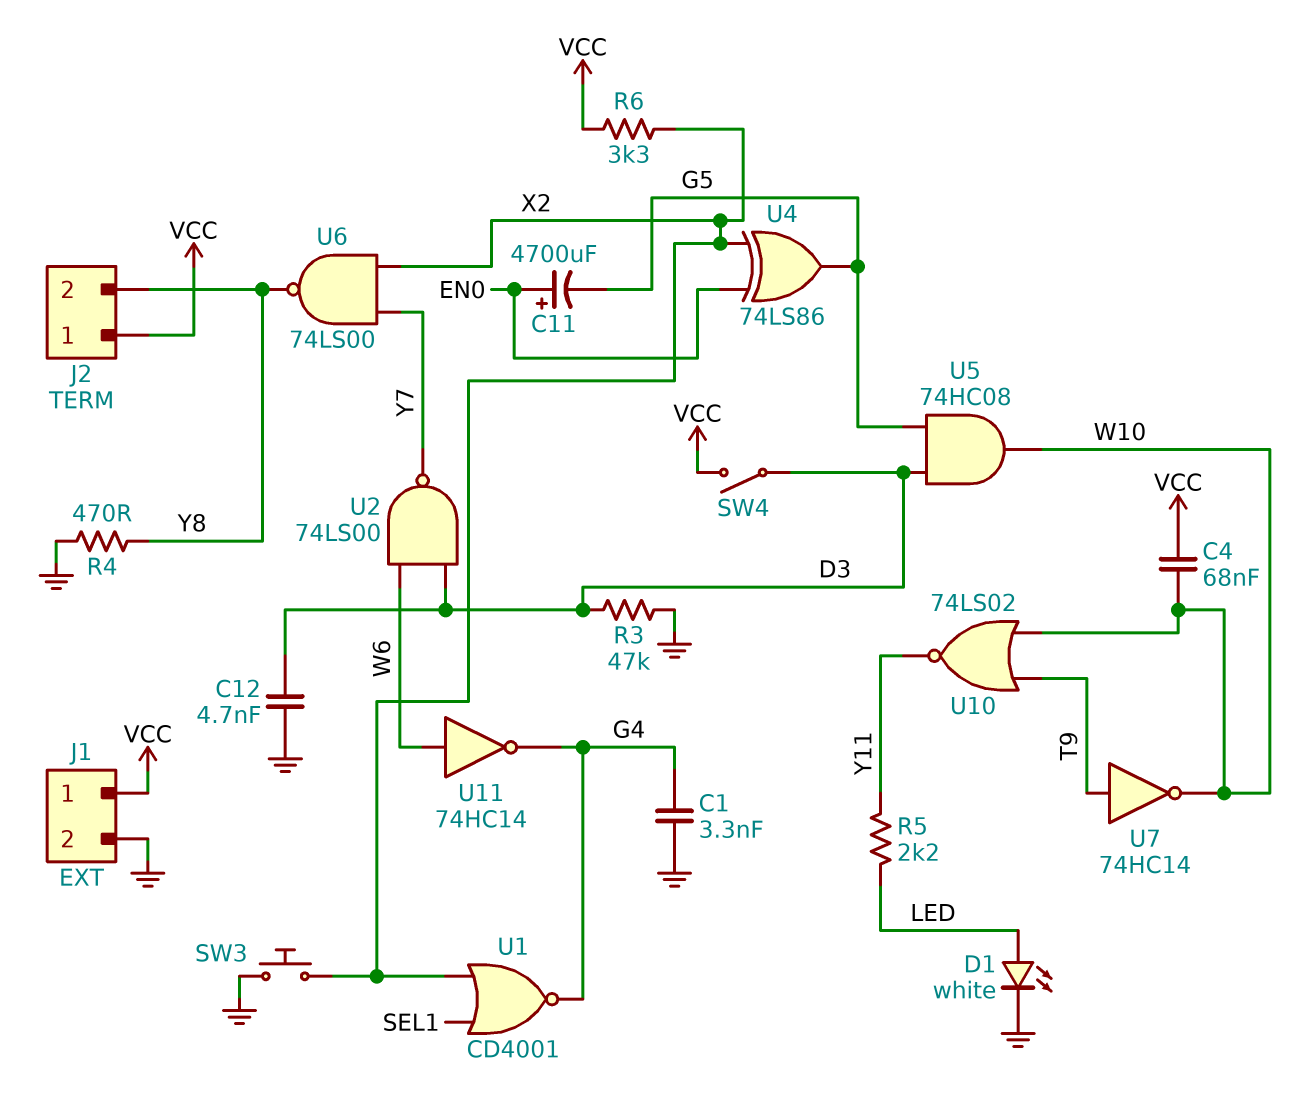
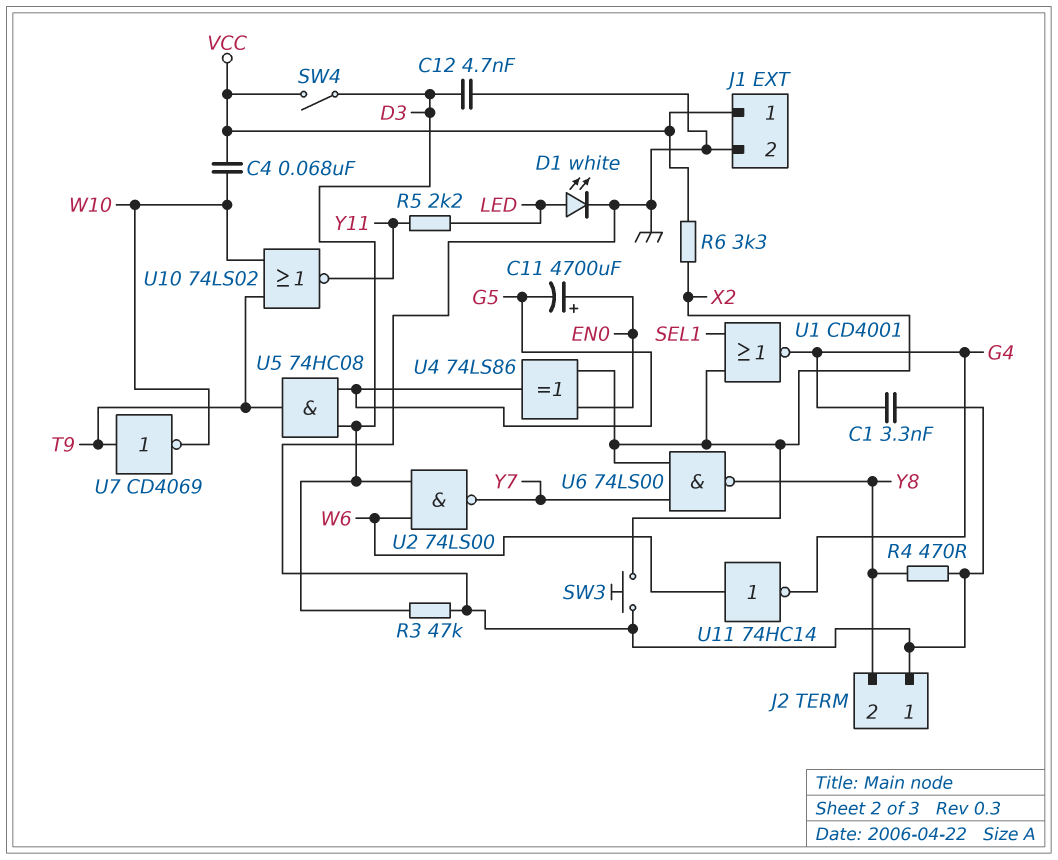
J2 pin 1: VCC -> GND
U5: AND 74HC08 (in D3, in G5, out W10) -> AND 74HC08 (in D3, in G5, out T9)
U7: NOT 74HC14 (in T9, out W10) -> NOT CD4069 (in T9, out W10)

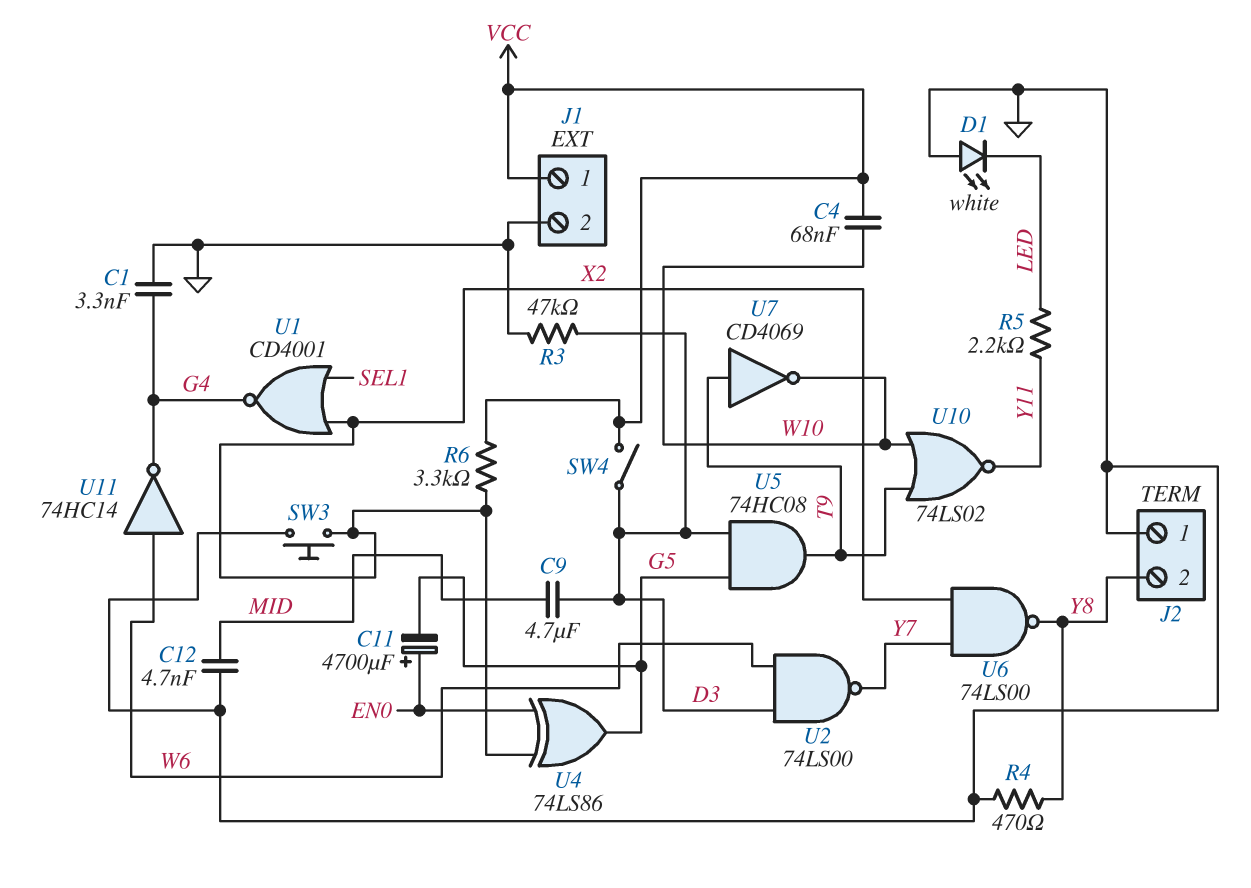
C9: none -> 4.7uF (D3, MID)
C12: 4.7nF (D3, GND) -> 4.7nF (GND, MID)
D1: LED white (A LED, K GND) -> LED white (A GND, K LED)

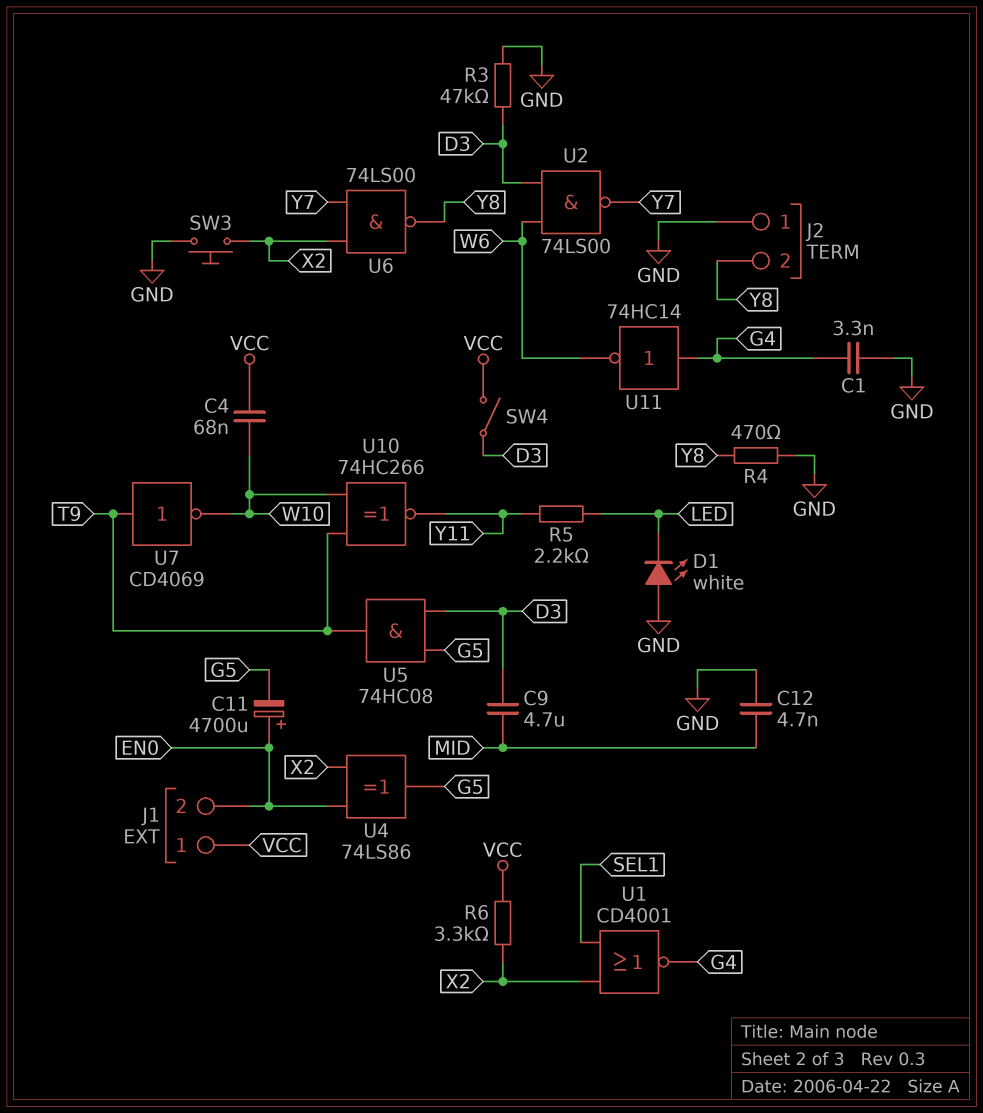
J1 pin 2: GND -> EN0
U10: NOR 74LS02 (in T9, in W10, out Y11) -> XNOR 74HC266 (in T9, in W10, out Y11)
U11: NOT 74HC14 (in W6, out G4) -> NOT 74HC14 (in G4, out W6)

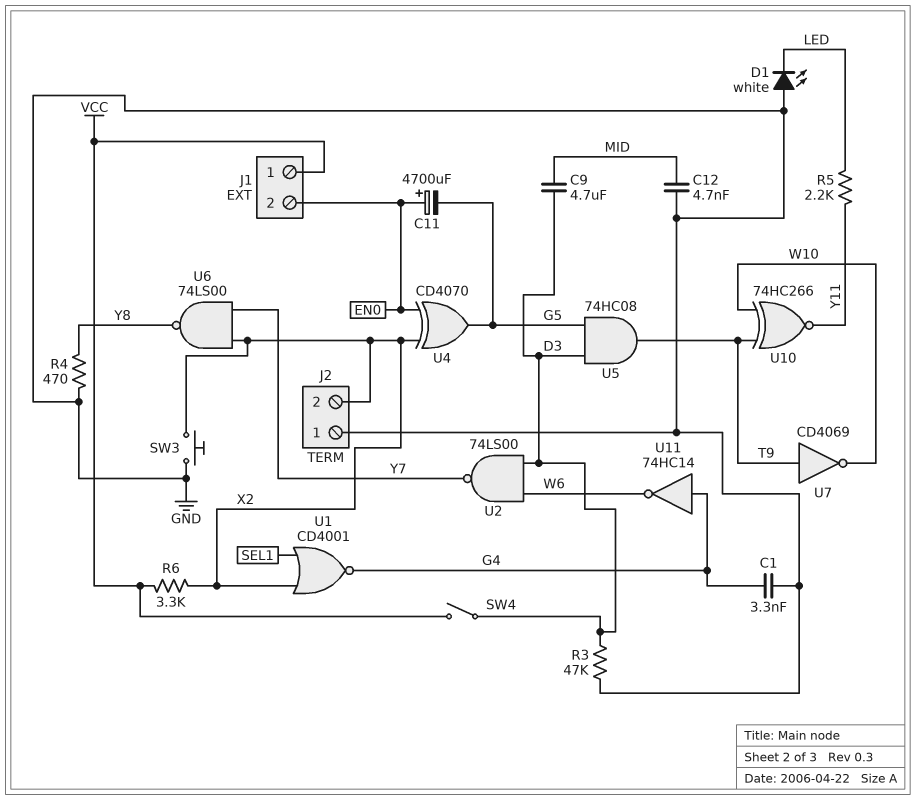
C4: 68nF (VCC, W10) -> none
J2 pin 2: Y8 -> X2
U4: XOR 74LS86 (in EN0, in X2, out G5) -> XOR CD4070 (in EN0, in X2, out G5)

